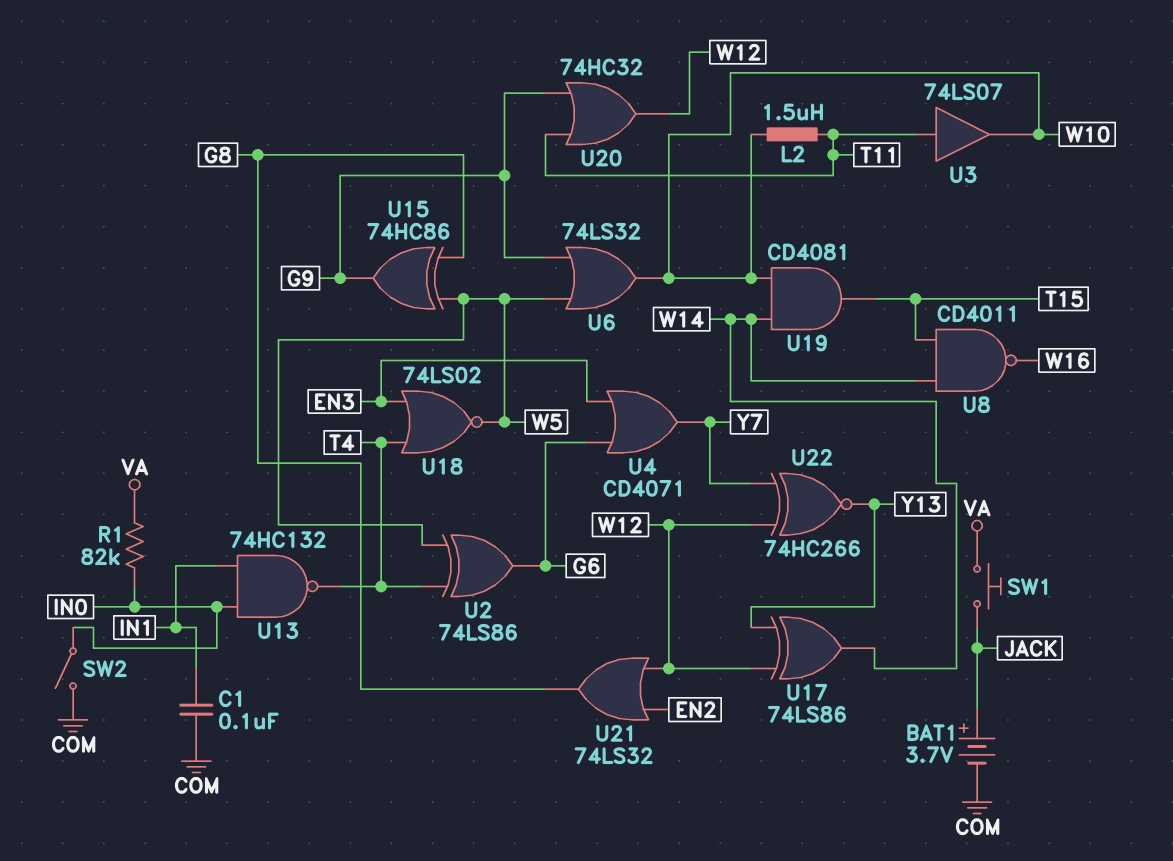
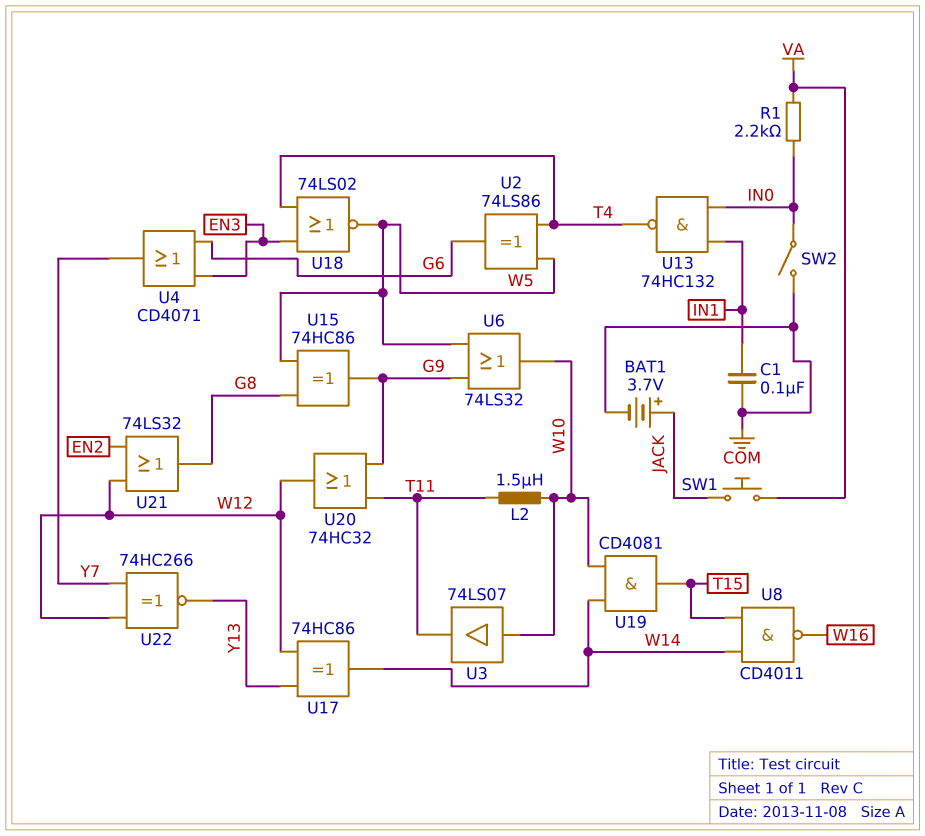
R1: 82k (IN0, VA) -> 2.2k (IN0, VA)
U3: buffer 74LS07 (in T11, out W10) -> buffer 74LS07 (in W10, out T11)
U17: XOR 74LS86 (in W12, in Y13, out W14) -> XOR 74HC86 (in W12, in Y13, out W14)

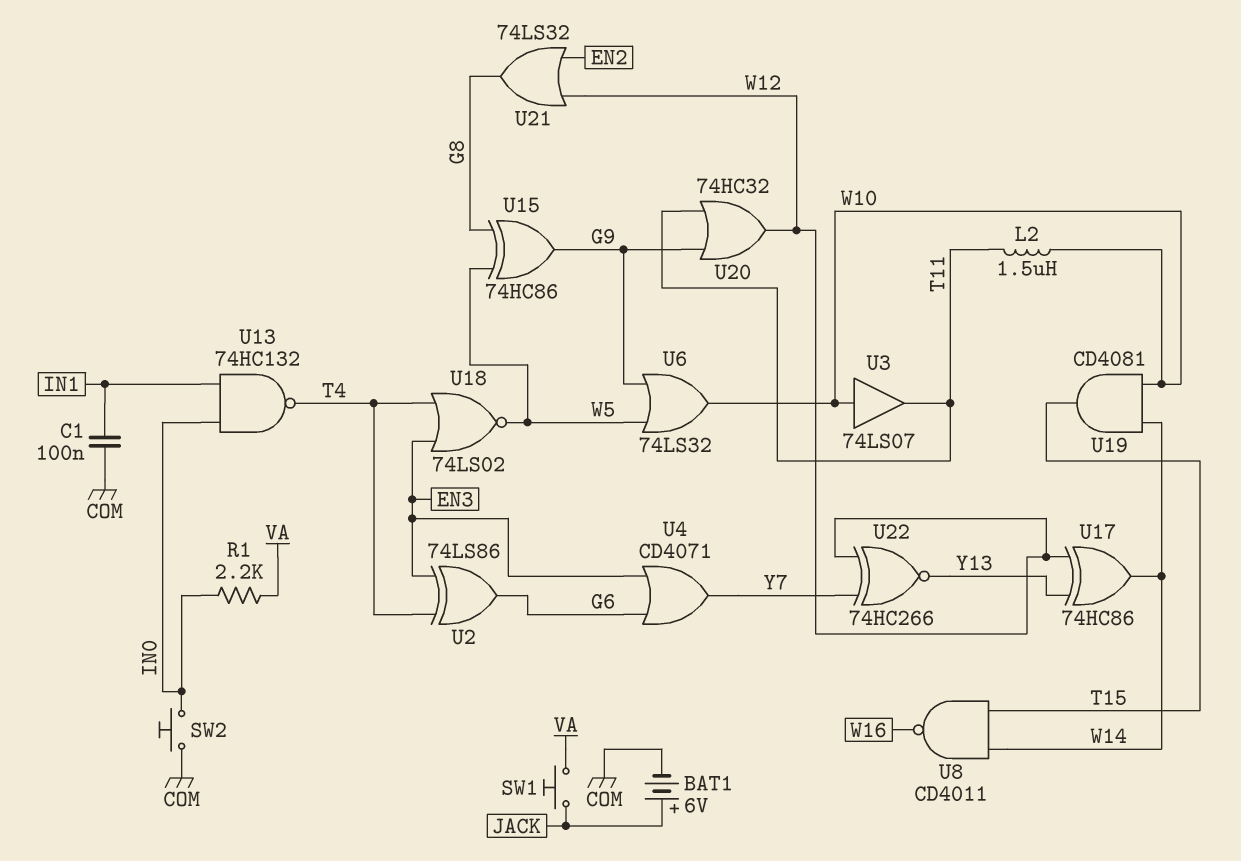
BAT1: 3.7V (plus JACK, minus COM) -> 6V (plus JACK, minus COM)
SW2: switch (COM, IN0) -> button (COM, IN0)
U2: XOR 74LS86 (in T4, in W5, out G6) -> XOR 74LS86 (in EN3, in T4, out G6)

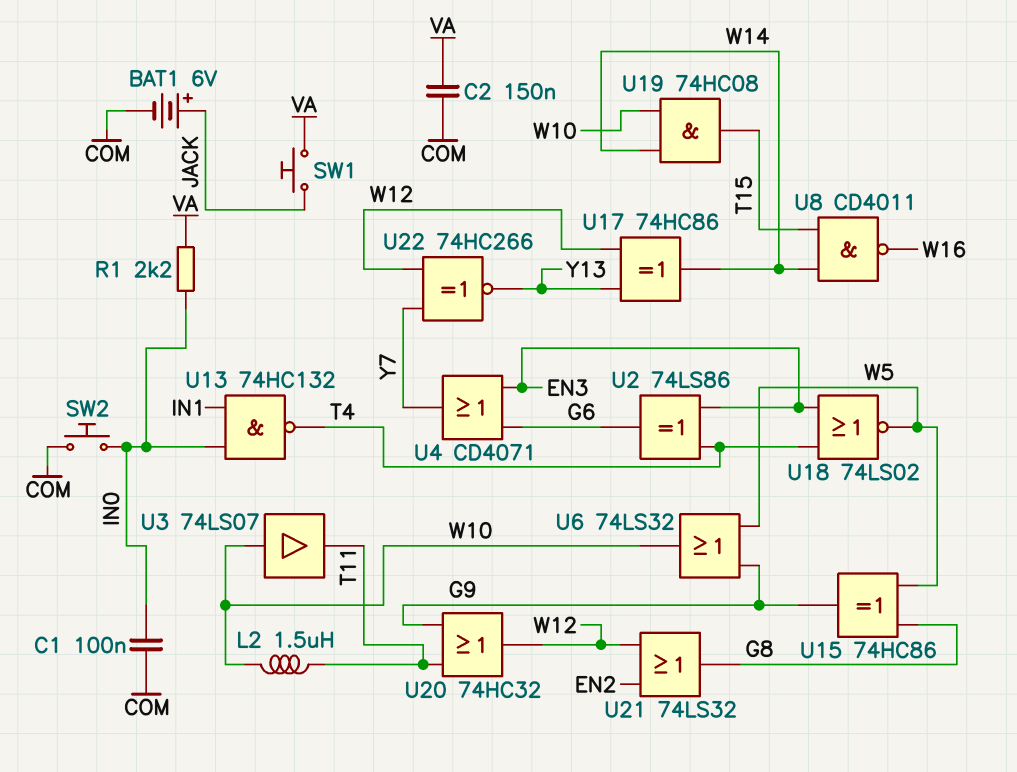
C1: 100nF (COM, IN1) -> 100nF (COM, IN0)
C2: none -> 150nF (COM, VA)
U19: AND CD4081 (in W10, in W14, out T15) -> AND 74HC08 (in W10, in W14, out T15)

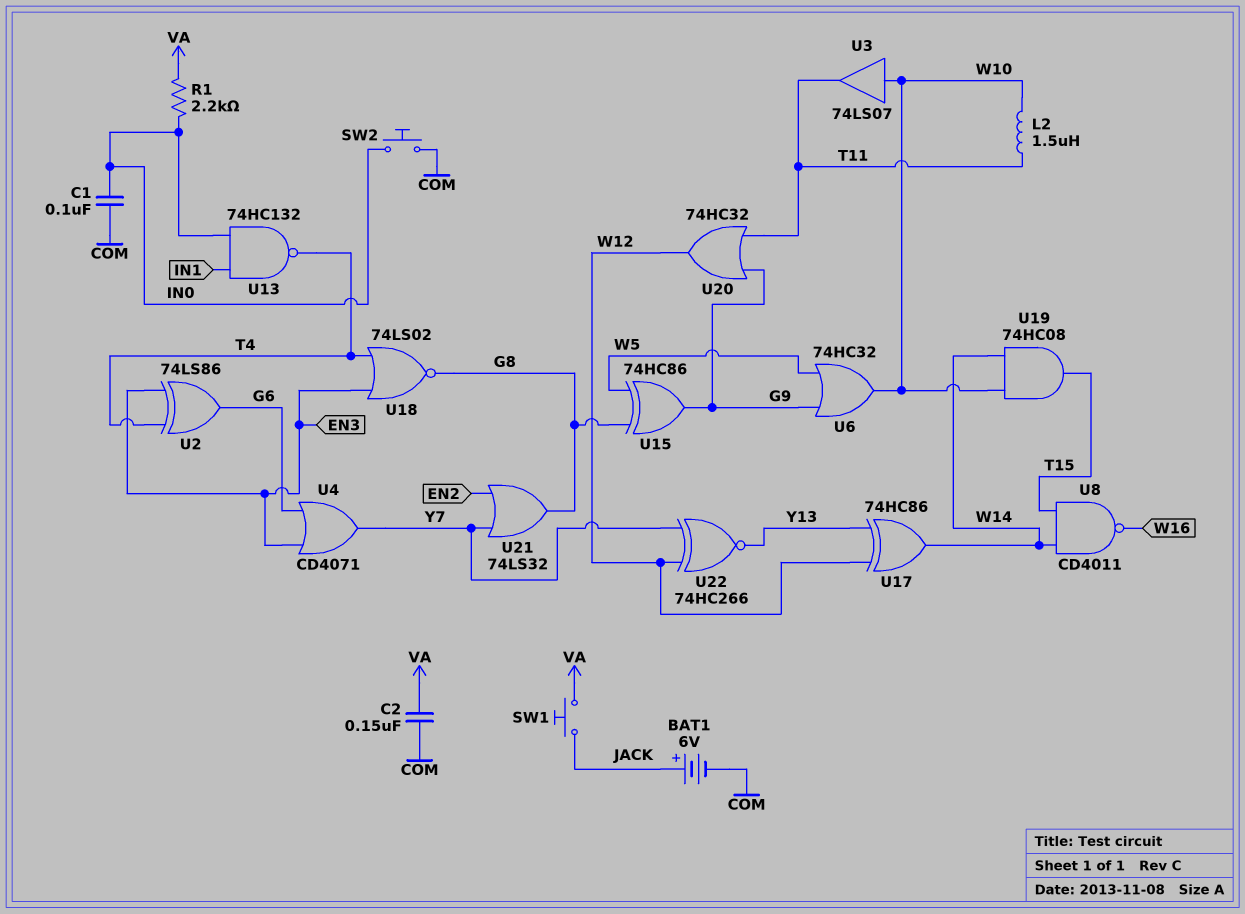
U6: OR 74LS32 (in G9, in W5, out W10) -> OR 74HC32 (in G9, in W5, out W10)
U18: NOR 74LS02 (in EN3, in T4, out W5) -> NOR 74LS02 (in EN3, in T4, out G8)
U21: OR 74LS32 (in EN2, in W12, out G8) -> OR 74LS32 (in EN2, in Y7, out G8)

